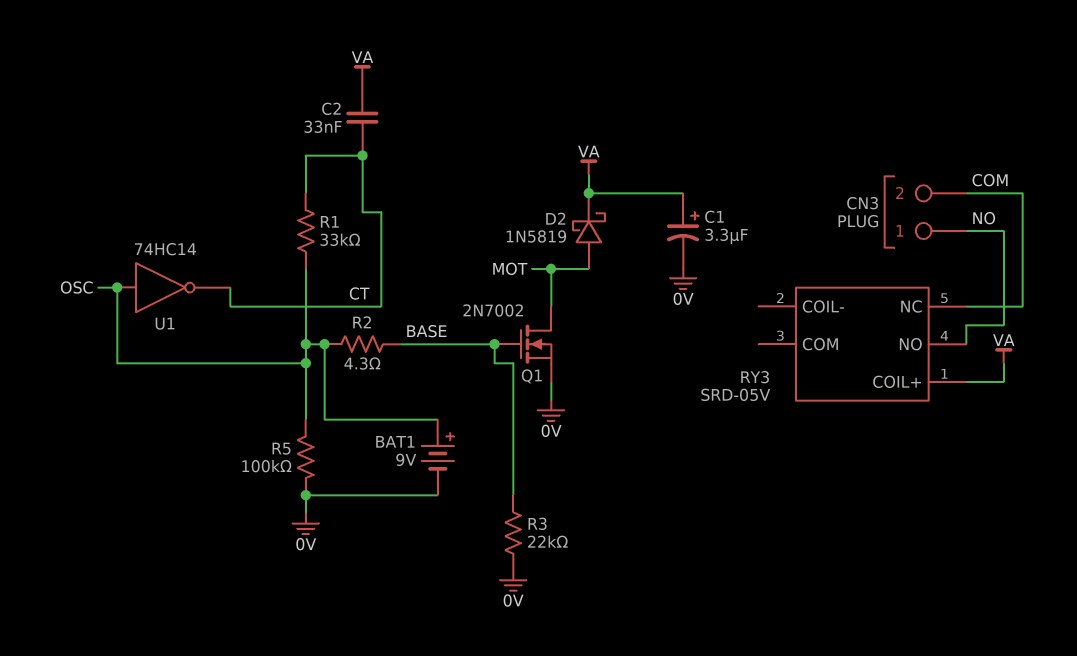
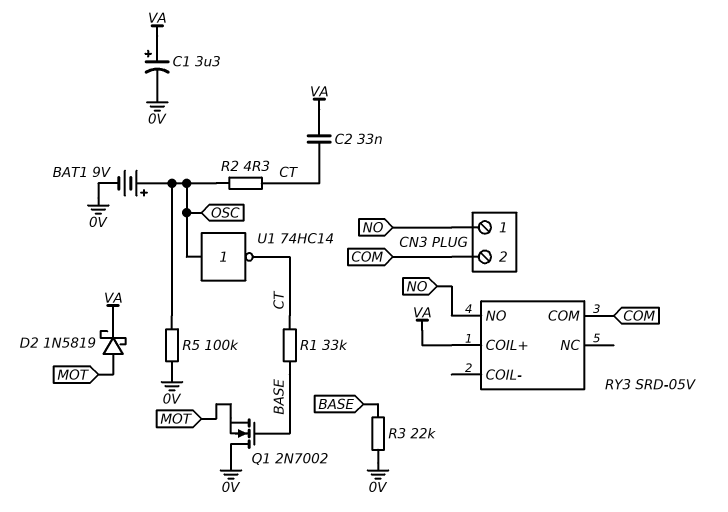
Q1: NMOS 2N7002 (G BASE, D MOT, S 0V) -> NMOS 2N7002 (G BASE, D 0V, S MOT)
R1: 33k (CT, OSC) -> 33k (BASE, CT)
R2: 4.3 (BASE, OSC) -> 4.3 (CT, OSC)
RY3 pin COM: none -> COM
RY3 pin NC: COM -> none

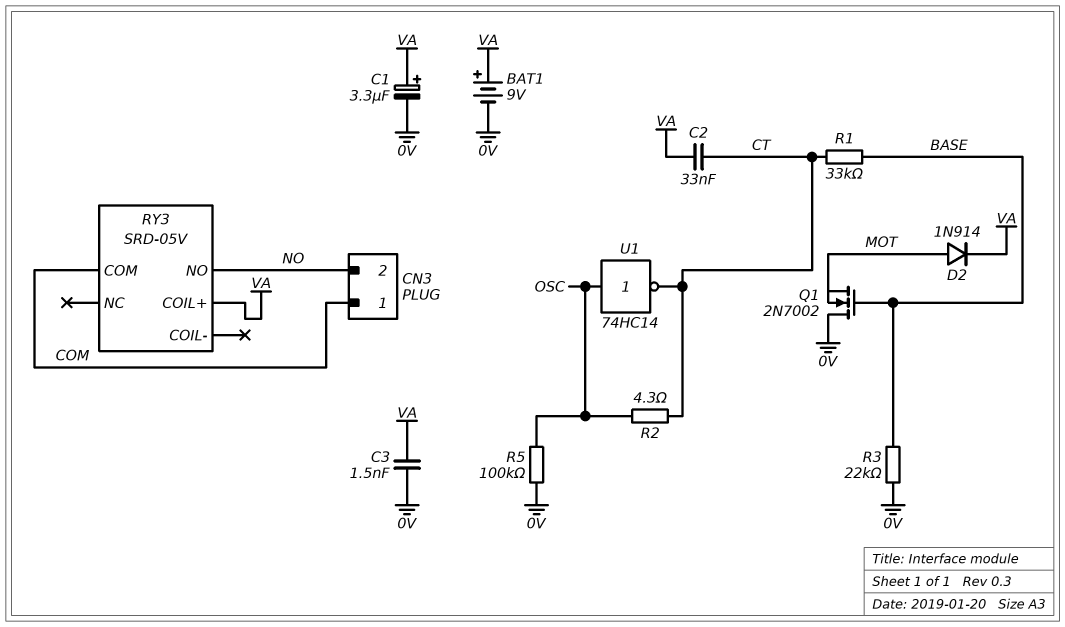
BAT1: 9V (plus OSC, minus 0V) -> 9V (plus VA, minus 0V)
C3: none -> 1.5nF (0V, VA)
CN3 pin 1: NO -> COM
CN3 pin 2: COM -> NO
D2: schottky 1N5819 (A MOT, K VA) -> diode 1N914 (A MOT, K VA)

